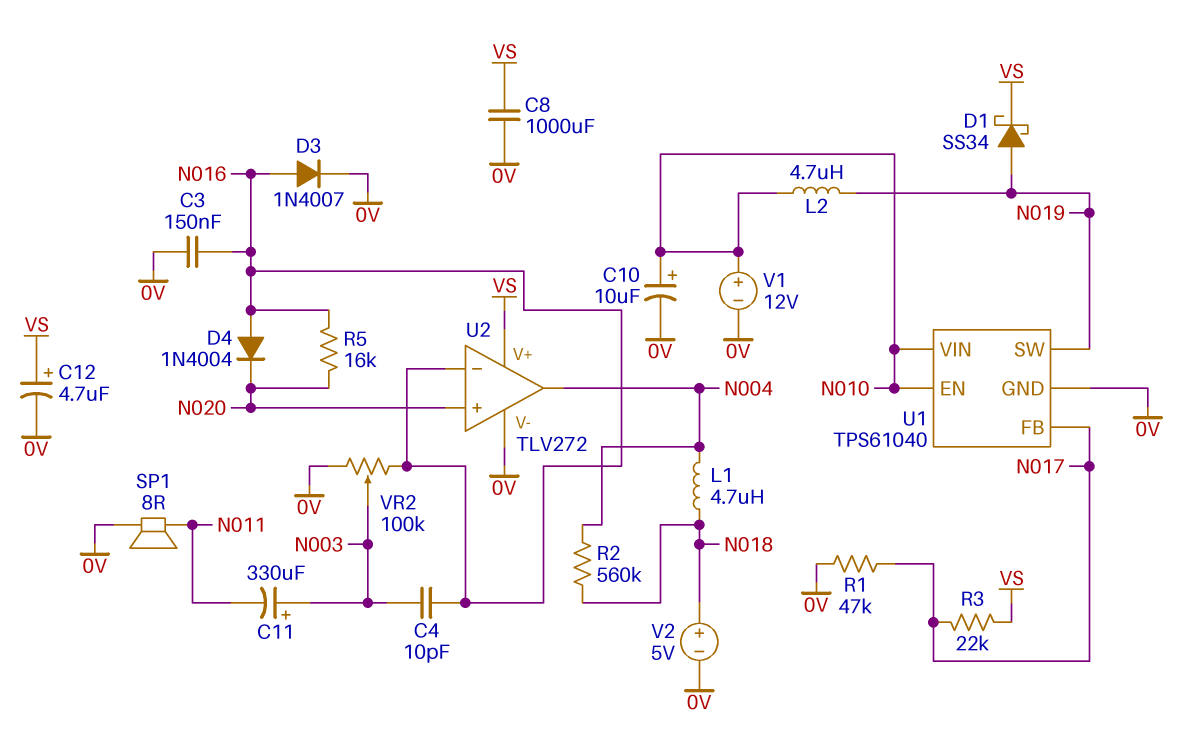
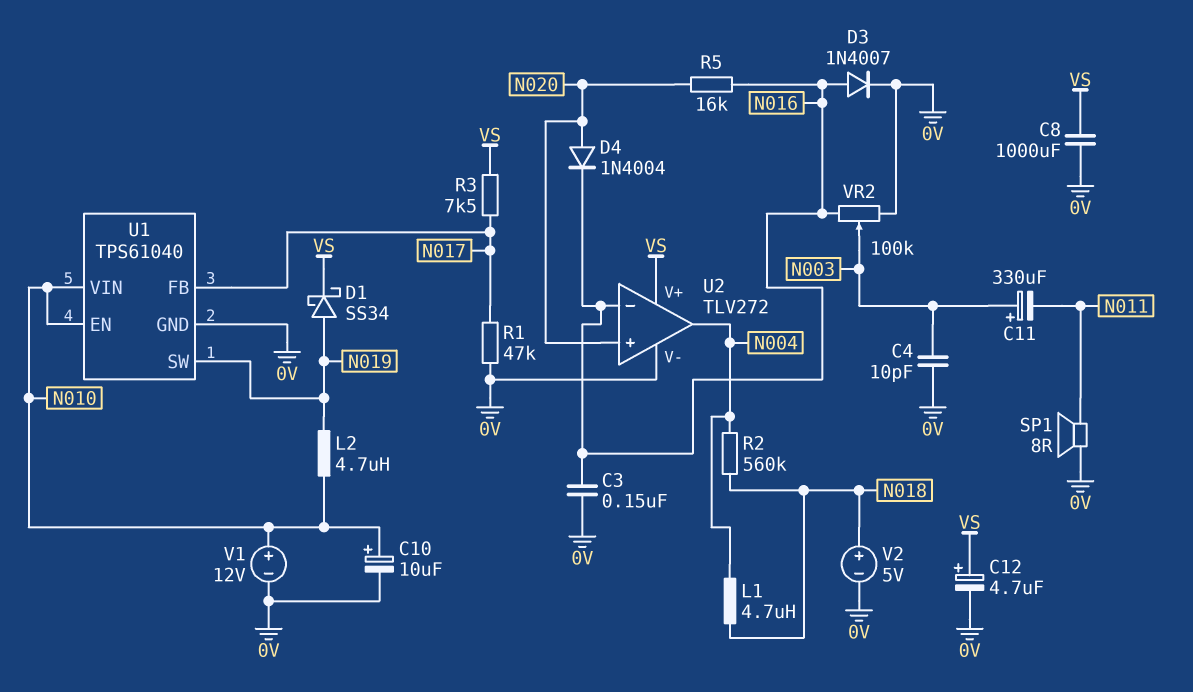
C4: 10pF (N003, N016) -> 10pF (0V, N003)
D4: diode 1N4004 (A N016, K N020) -> diode 1N4004 (A N020, K N016)
R3: 22k (N017, VS) -> 7.5k (N017, VS)

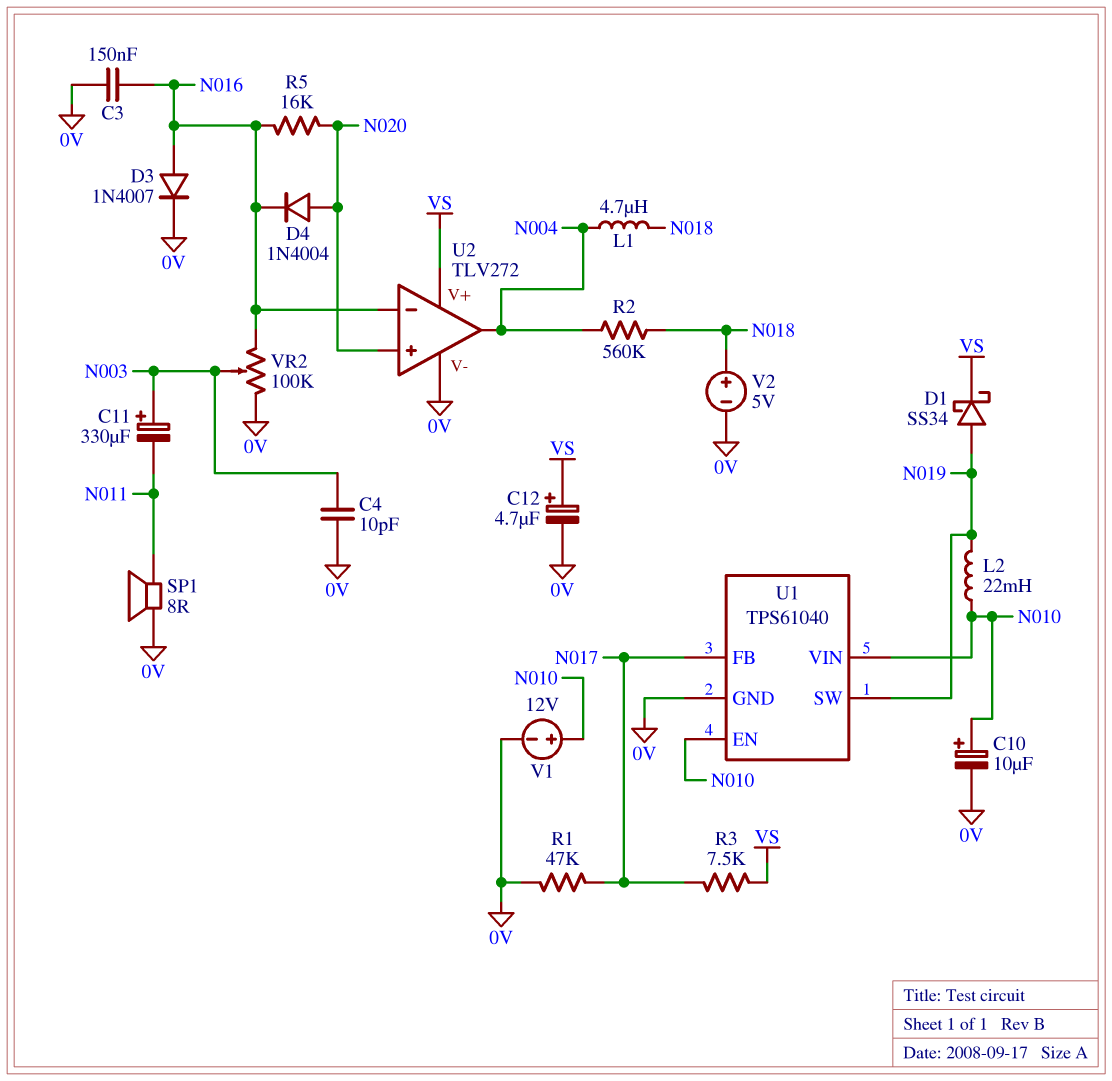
C8: 1000uF (0V, VS) -> none
L2: 4.7uH (N010, N019) -> 22mH (N010, N019)

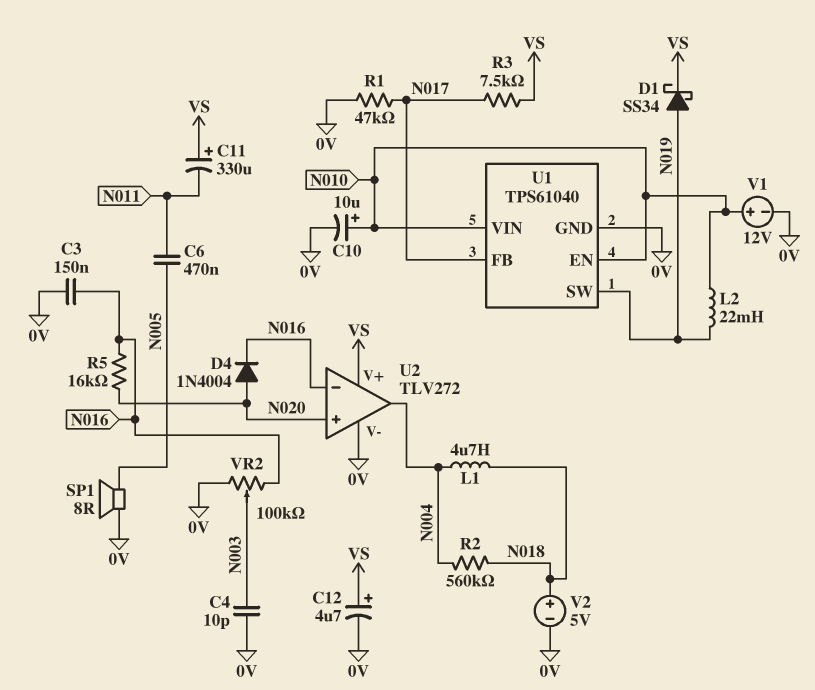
C6: none -> 470nF (N005, N011)
C11: 330uF (plus N003, minus N011) -> 330uF (plus VS, minus N011)
D3: diode 1N4007 (A N016, K 0V) -> none
SP1: speaker 8R (0V, N011) -> speaker 8R (0V, N005)

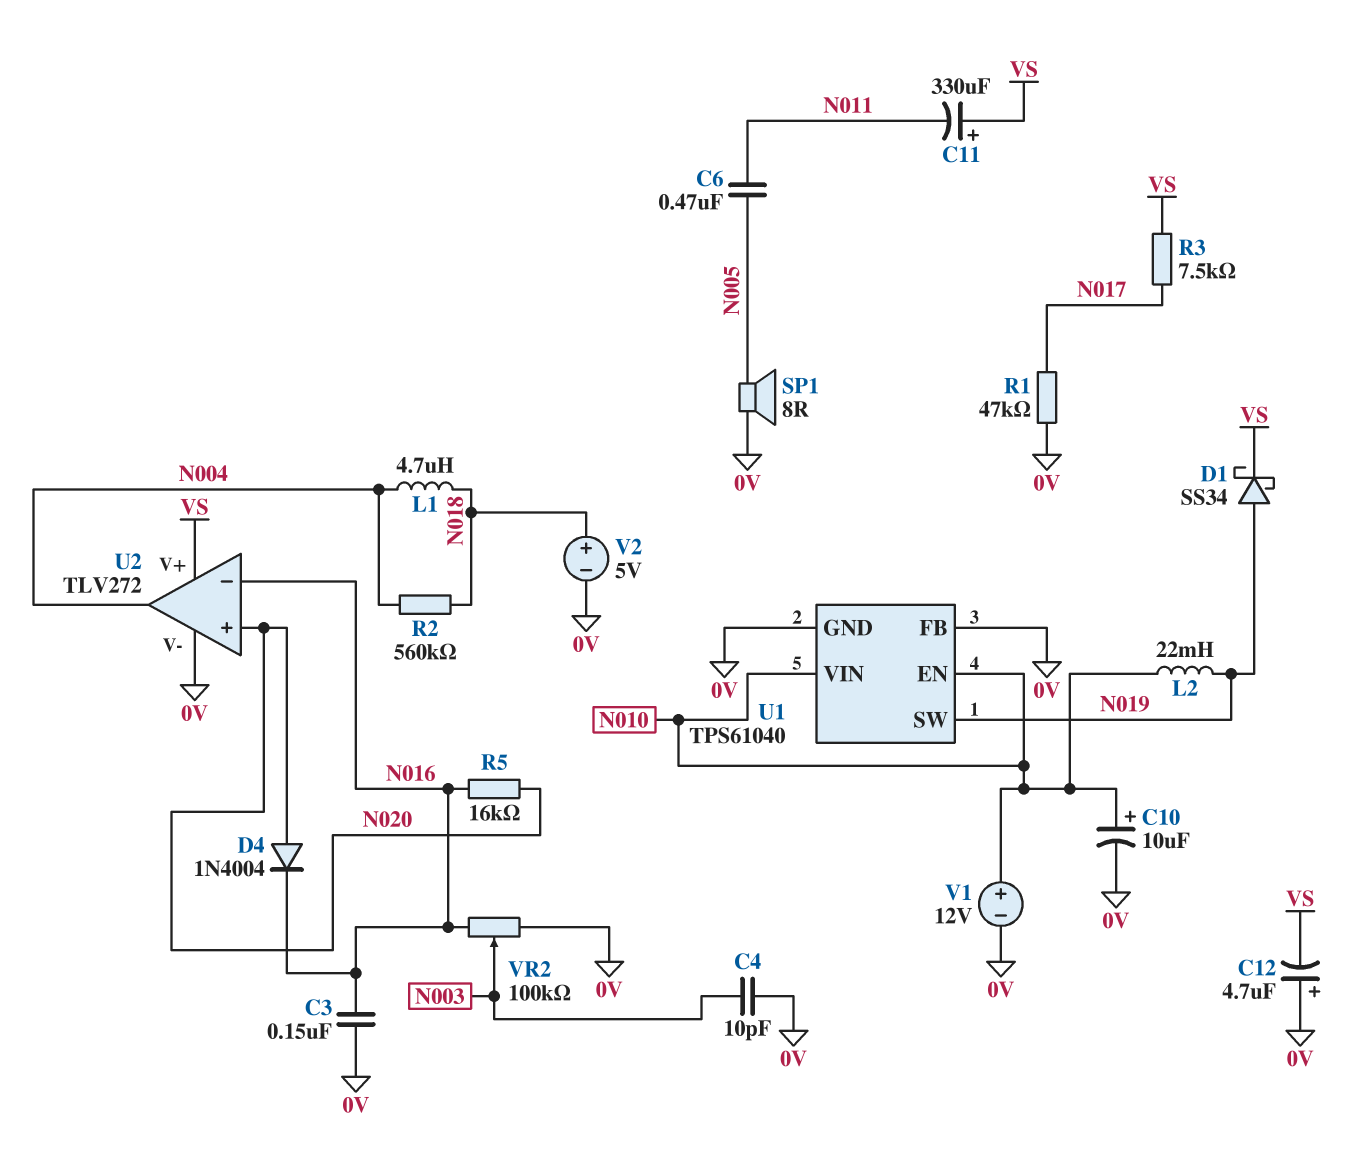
C12: 4.7uF (plus VS, minus 0V) -> 4.7uF (plus 0V, minus VS)
U1 pin FB: N017 -> 0V

